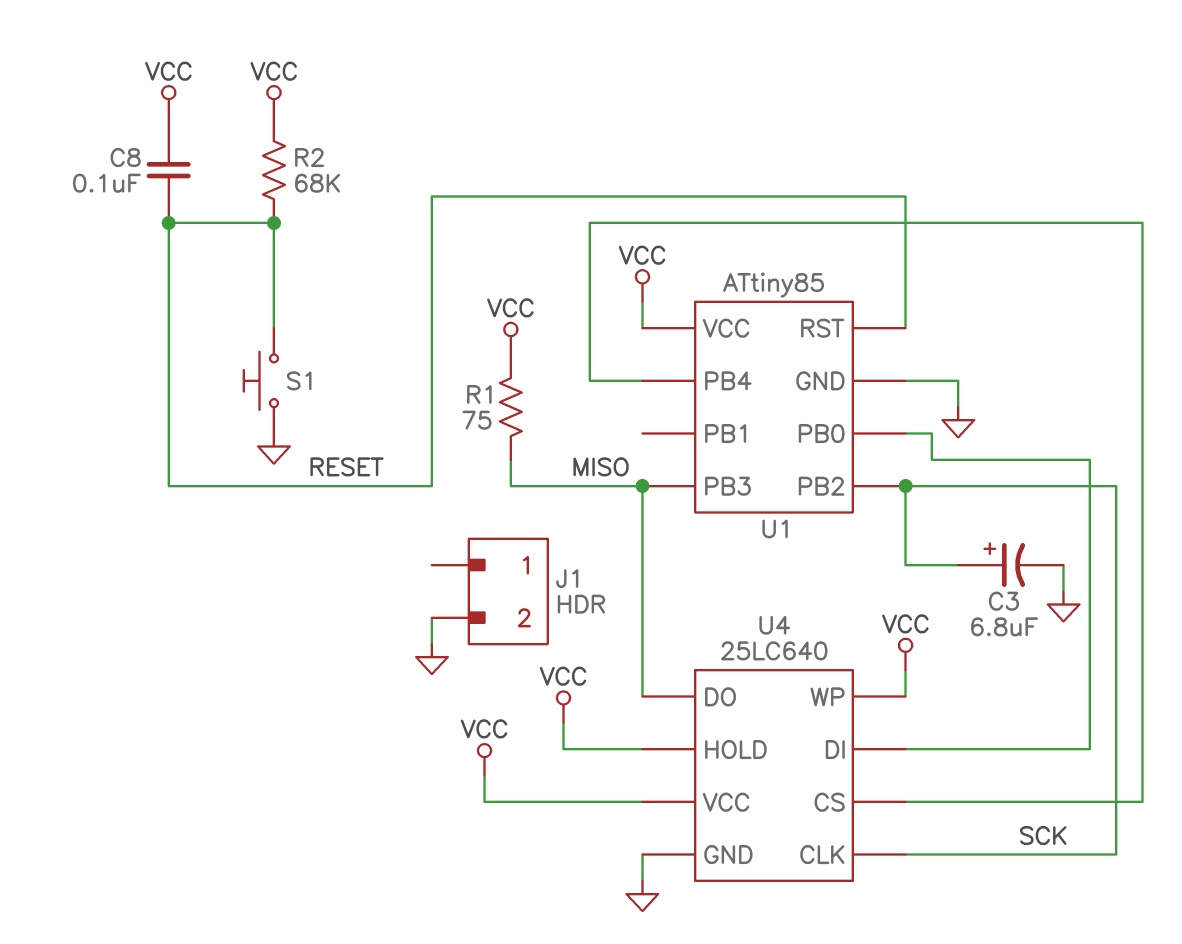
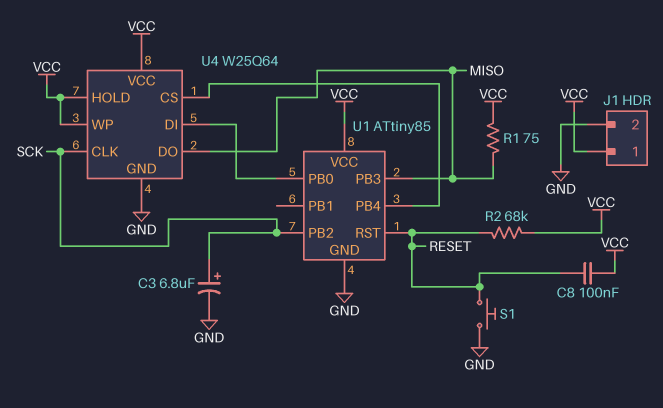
J1 pin 1: none -> VCC
U4: 25LC640 -> W25Q64

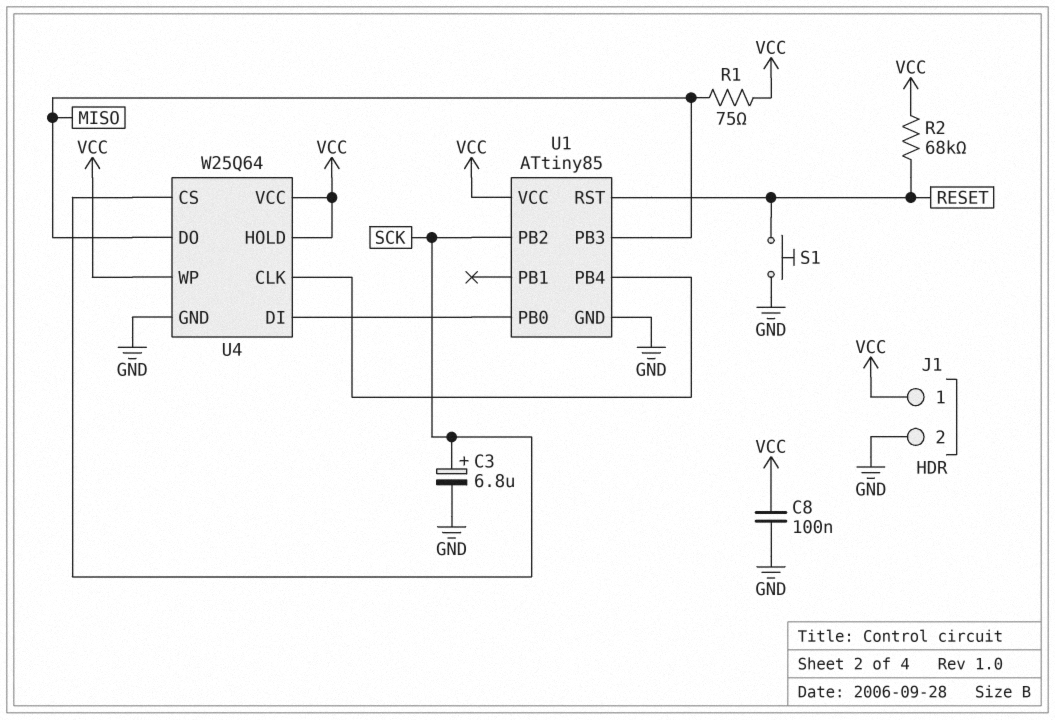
C8: 100nF (RESET, VCC) -> 100nF (GND, VCC)
U4 pin CLK: SCK -> U1/PB4
U4 pin CS: U1/PB4 -> SCK

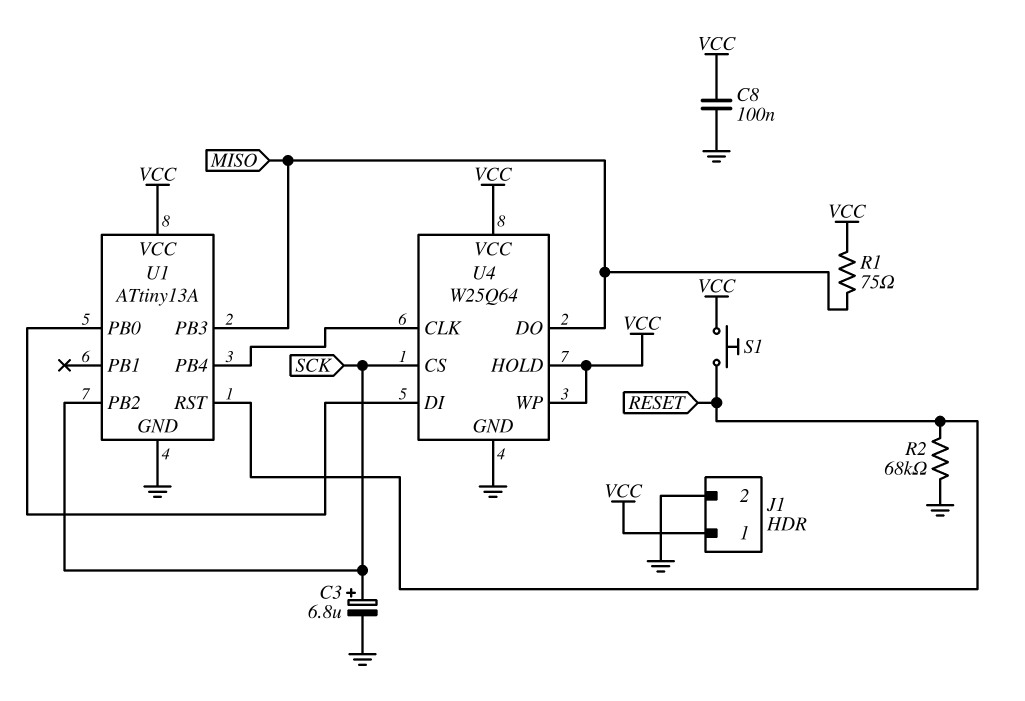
R2: 68k (RESET, VCC) -> 68k (GND, RESET)
S1: button (GND, RESET) -> button (RESET, VCC)
U1: ATtiny85 -> ATtiny13A

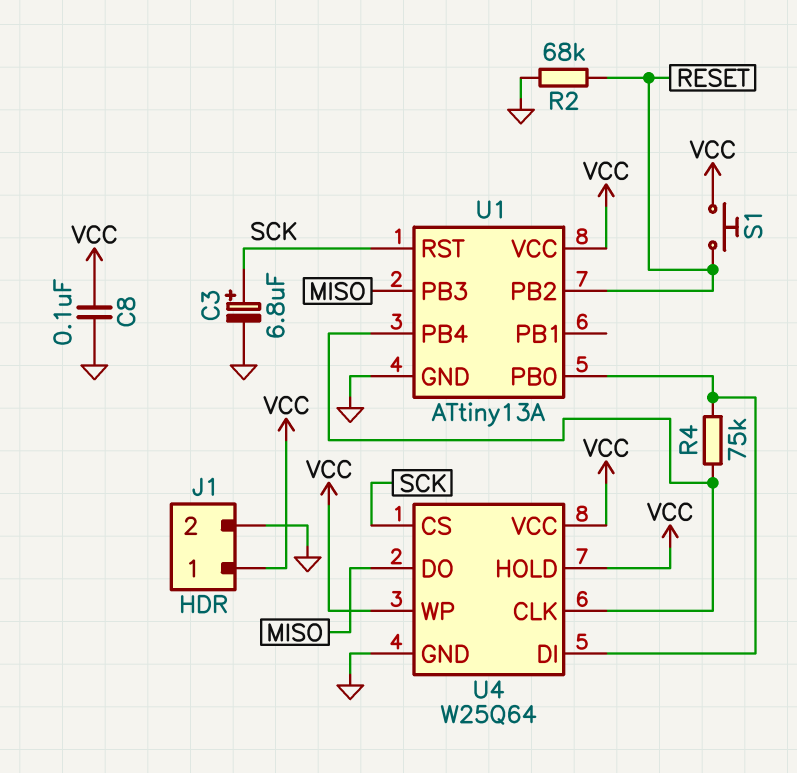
R1: 75 (MISO, VCC) -> none
R4: none -> 75k (U1/PB0, U1/PB4)
U1 pin PB2: SCK -> RESET
U1 pin RST: RESET -> SCK

